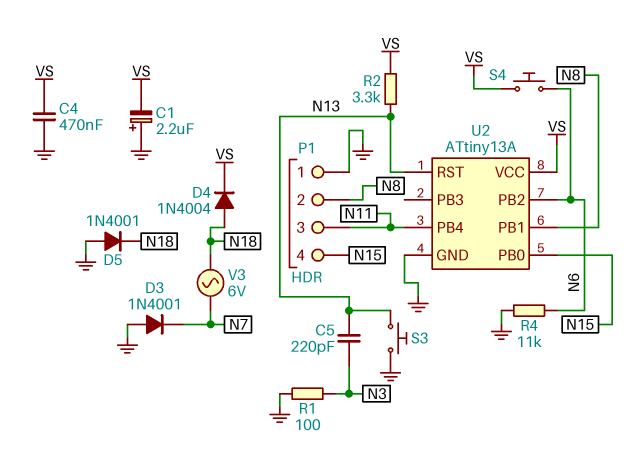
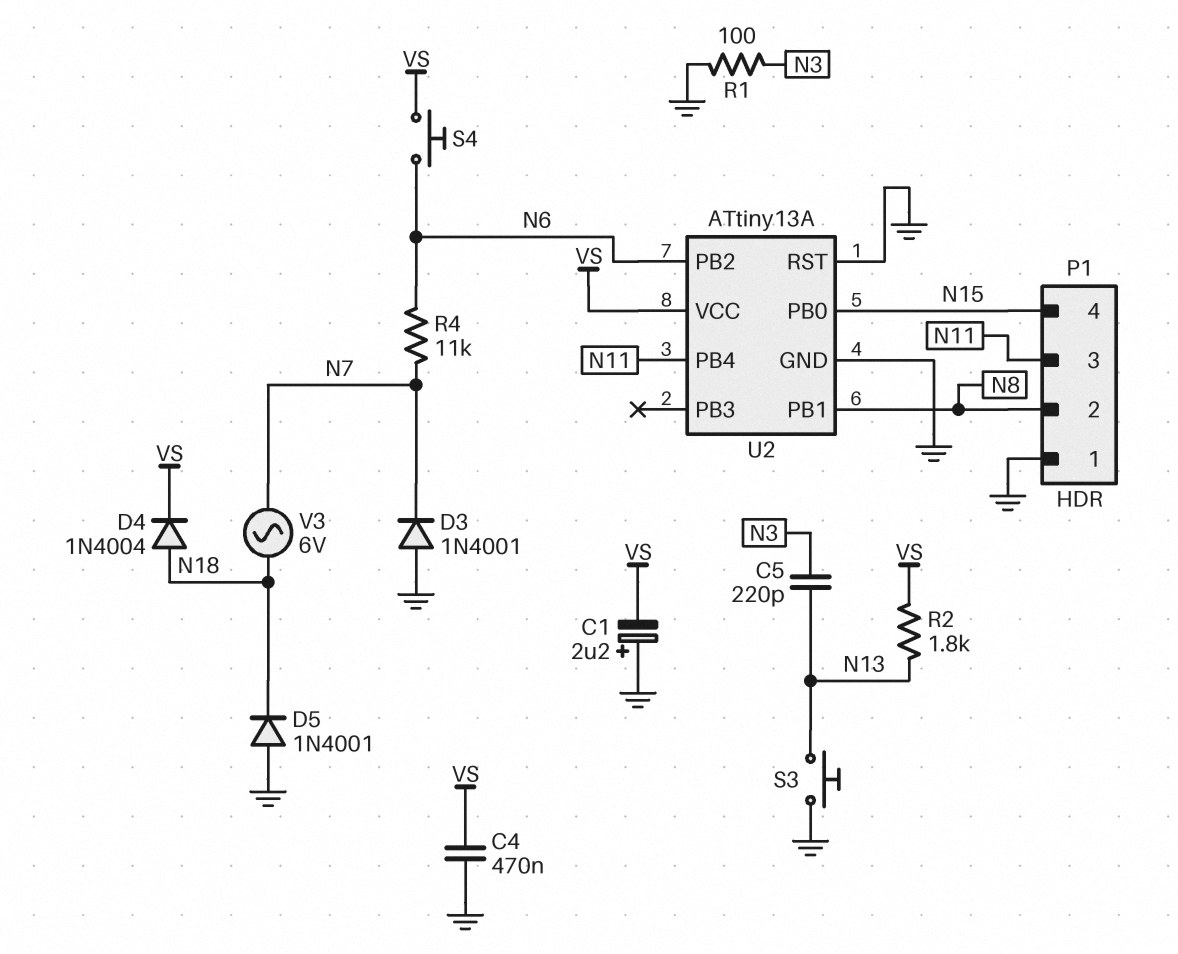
R2: 3.3k (N13, VS) -> 1.8k (N13, VS)
R4: 11k (GND, N6) -> 11k (N6, N7)
U2 pin RST: N13 -> GND

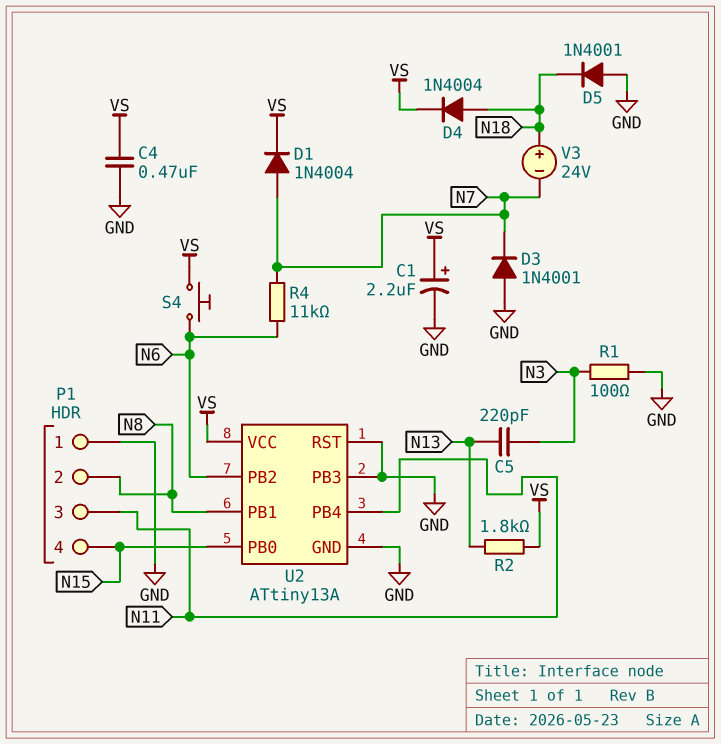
C1: 2.2uF (plus GND, minus VS) -> 2.2uF (plus VS, minus GND)
D1: none -> diode 1N4004 (A N7, K VS)
S3: button (GND, N13) -> none
U2 pin PB3: none -> GND
V3: AC 6V (N7, N18) -> 24V (plus N18, minus N7)

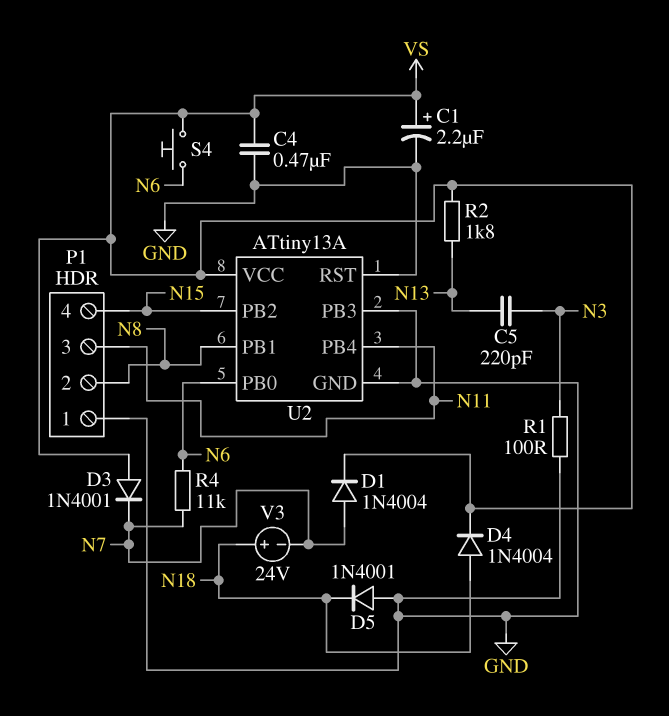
D3: diode 1N4001 (A GND, K N7) -> diode 1N4001 (A VS, K N7)
U2 pin PB0: N15 -> N6
U2 pin PB2: N6 -> N15

